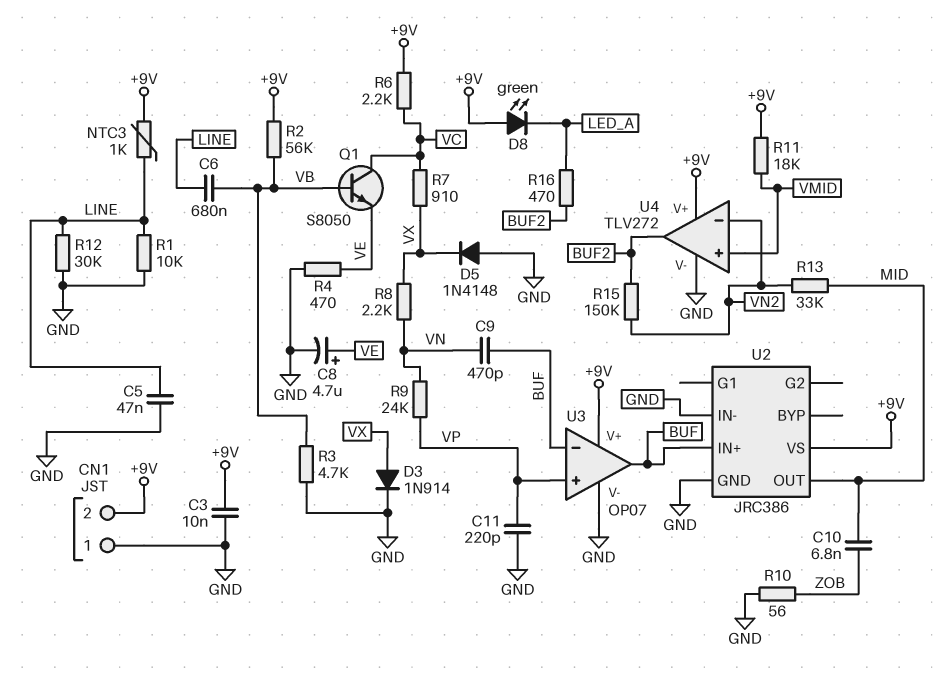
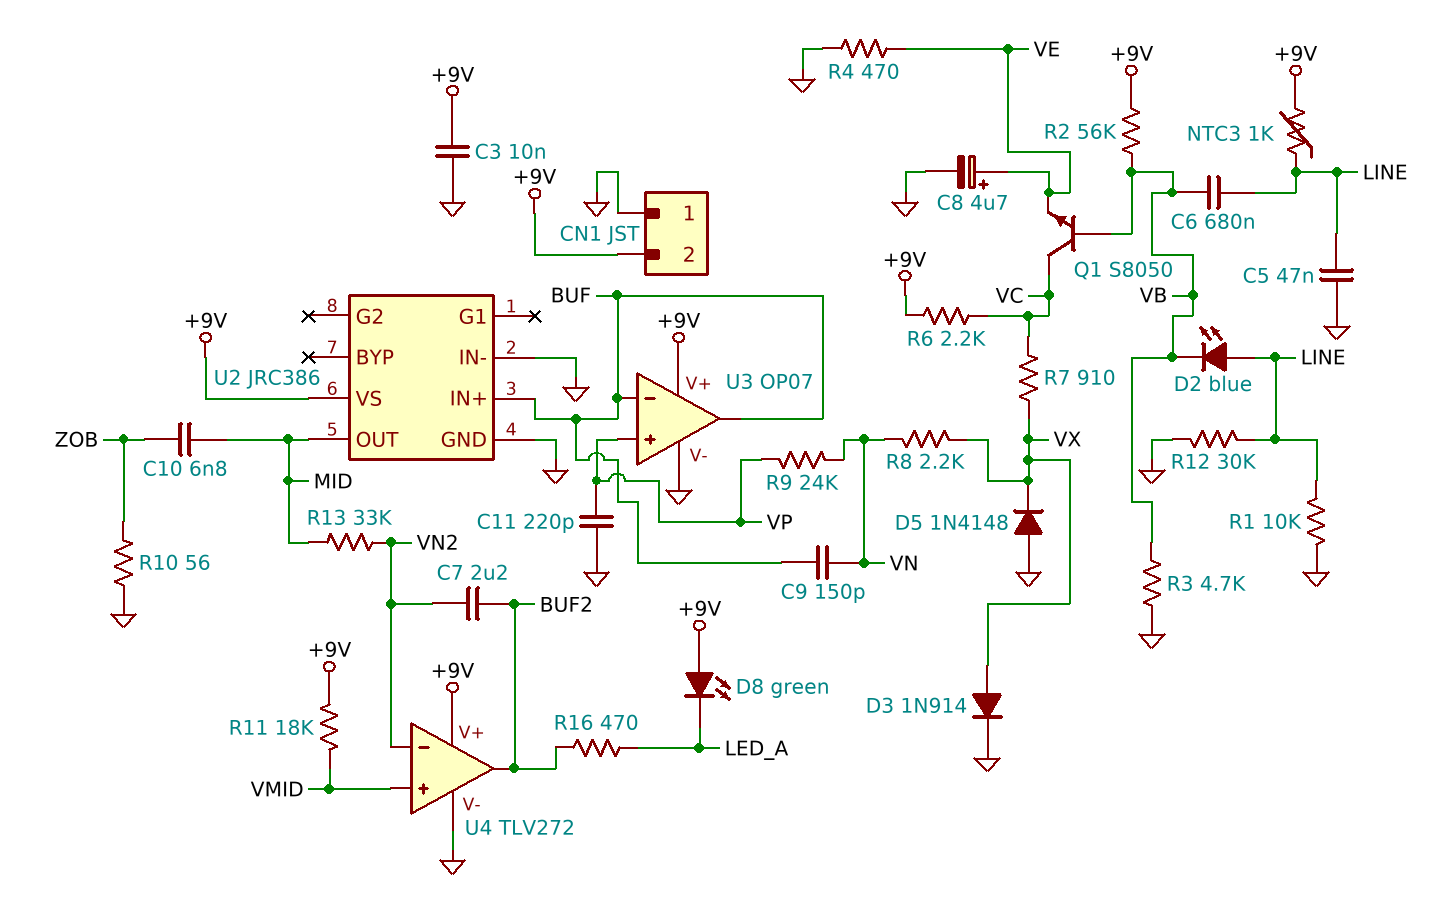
C7: none -> 2.2uF (BUF2, VN2)
C9: 470pF (BUF, VN) -> 150pF (BUF, VN)
D2: none -> LED blue (A LINE, K VB)
R15: 150k (BUF2, VN2) -> none

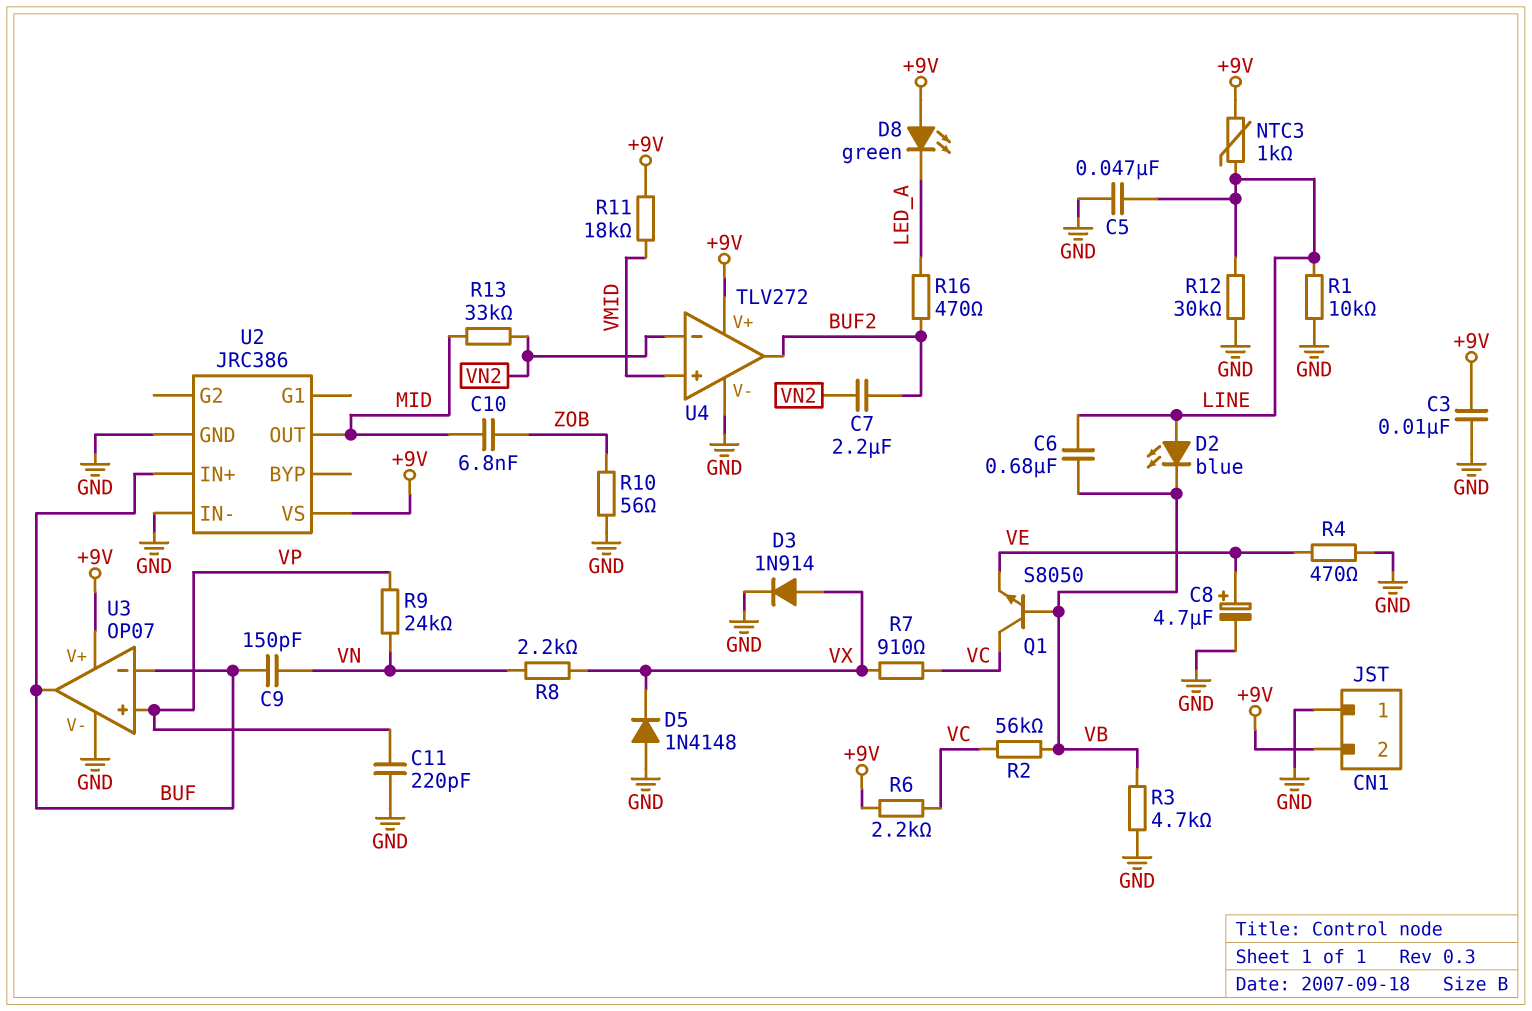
R2: 56k (+9V, VB) -> 56k (VB, VC)

